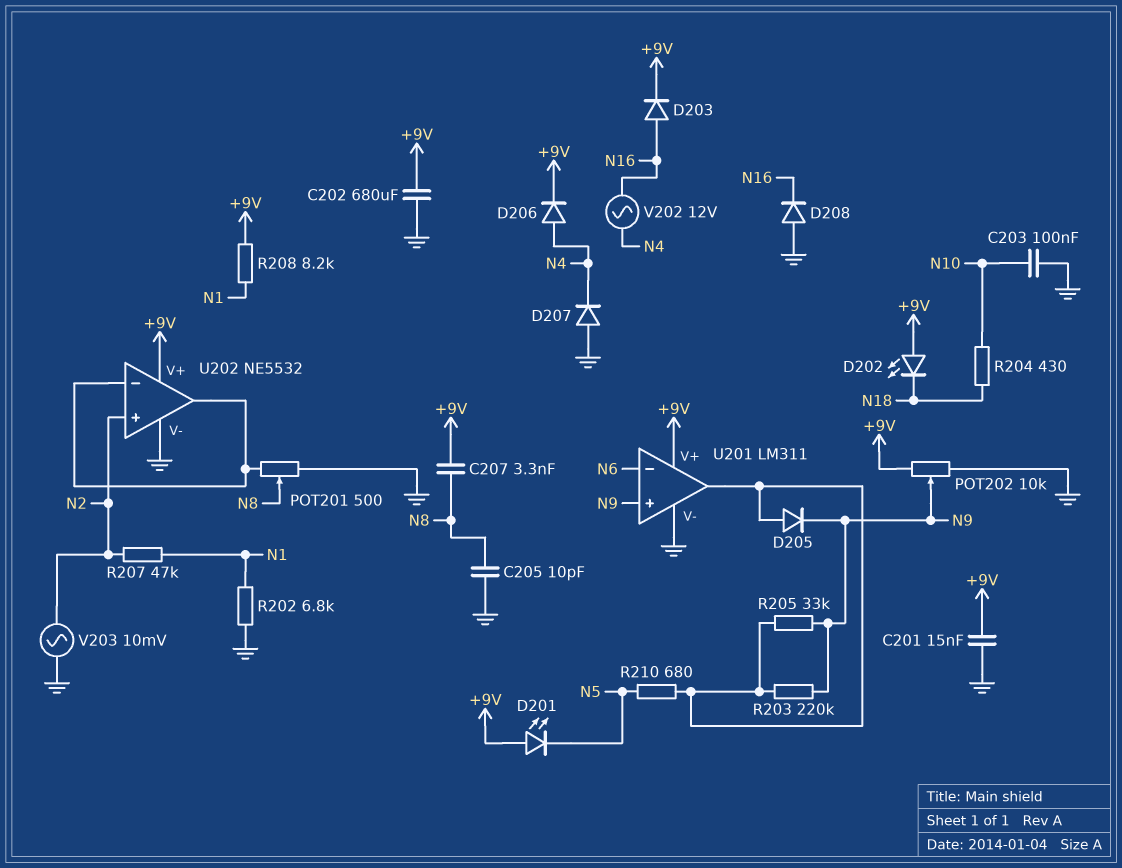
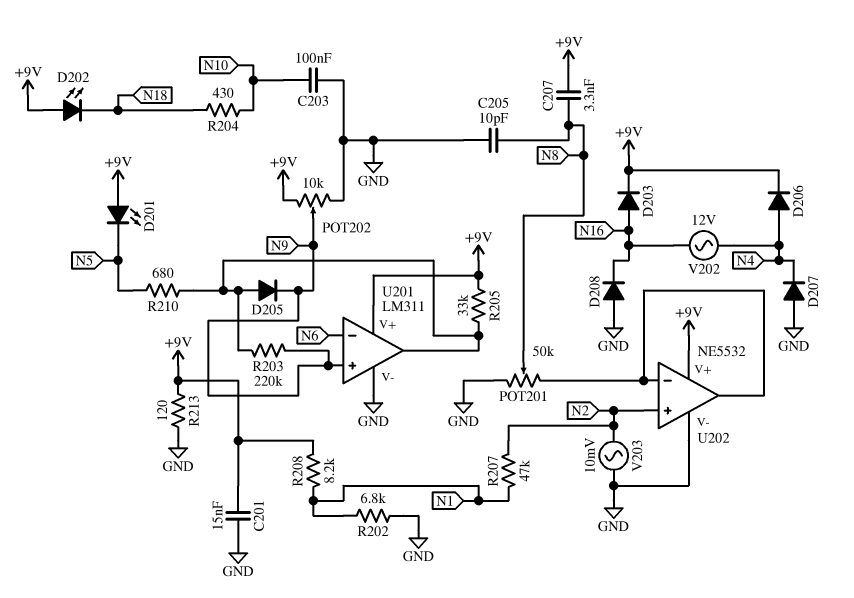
C202: 680uF (+9V, GND) -> none
POT201: 500 (GND, U202/in-, wiper N8) -> 50k (GND, U202/in-, wiper N8)
R205: 33k (N9, U201/out) -> 33k (+9V, U201/out)
R213: none -> 120 (+9V, GND)

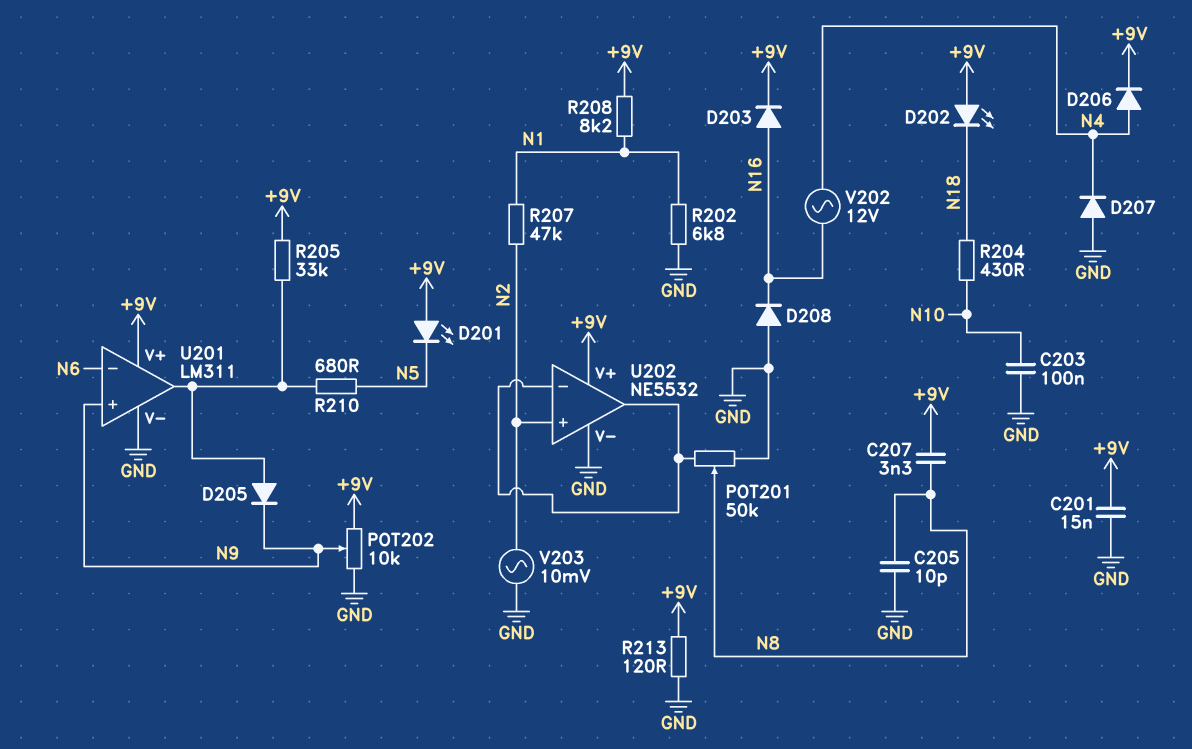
R203: 220k (N9, U201/out) -> none

